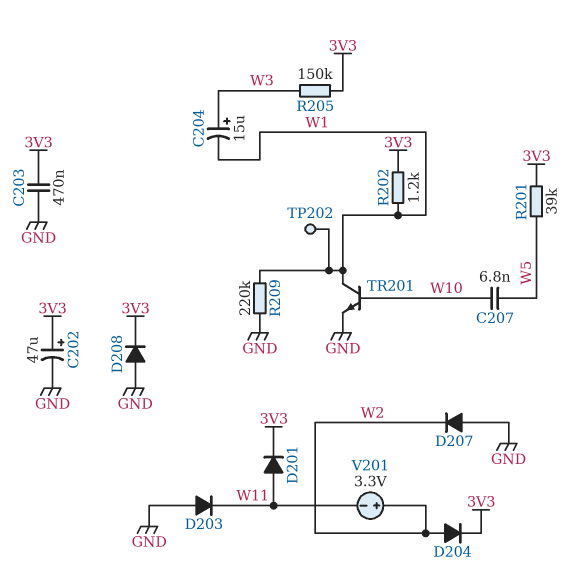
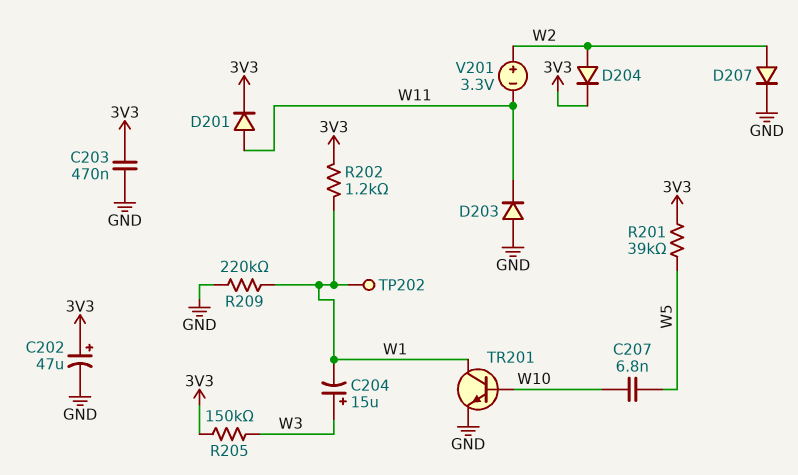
D207: diode (A GND, K W2) -> diode (A W2, K GND)
D208: diode (A GND, K 3V3) -> none

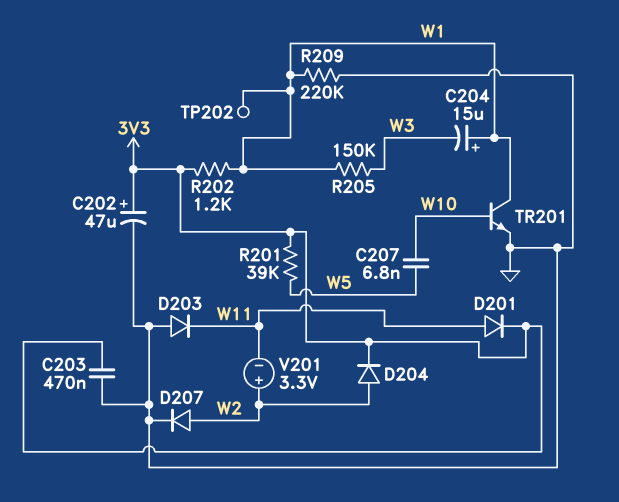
C204: 15uF (plus W3, minus W1) -> 15uF (plus W1, minus W3)
R205: 150k (3V3, W3) -> 150k (W1, W3)

